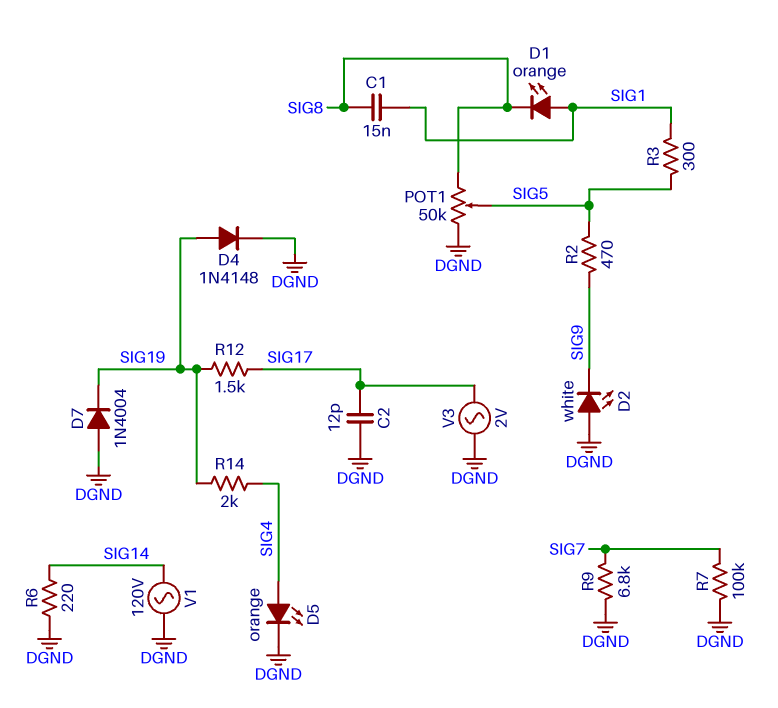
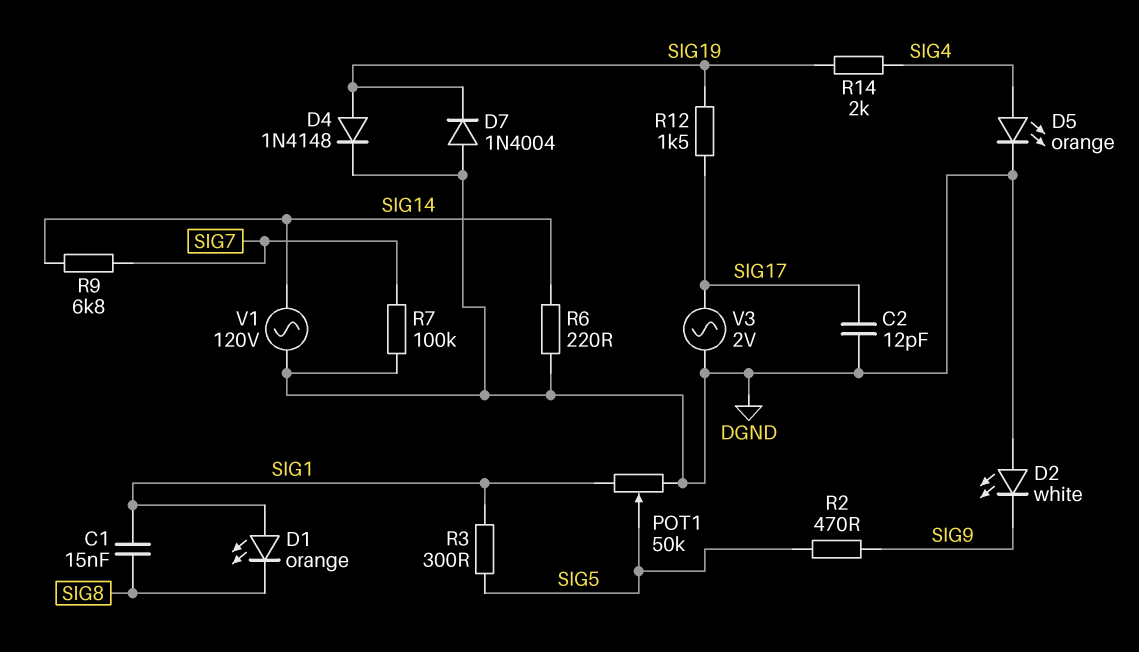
POT1: 50k (DGND, SIG8, wiper SIG5) -> 50k (DGND, SIG1, wiper SIG5)
R9: 6.8k (DGND, SIG7) -> 6.8k (SIG7, SIG14)

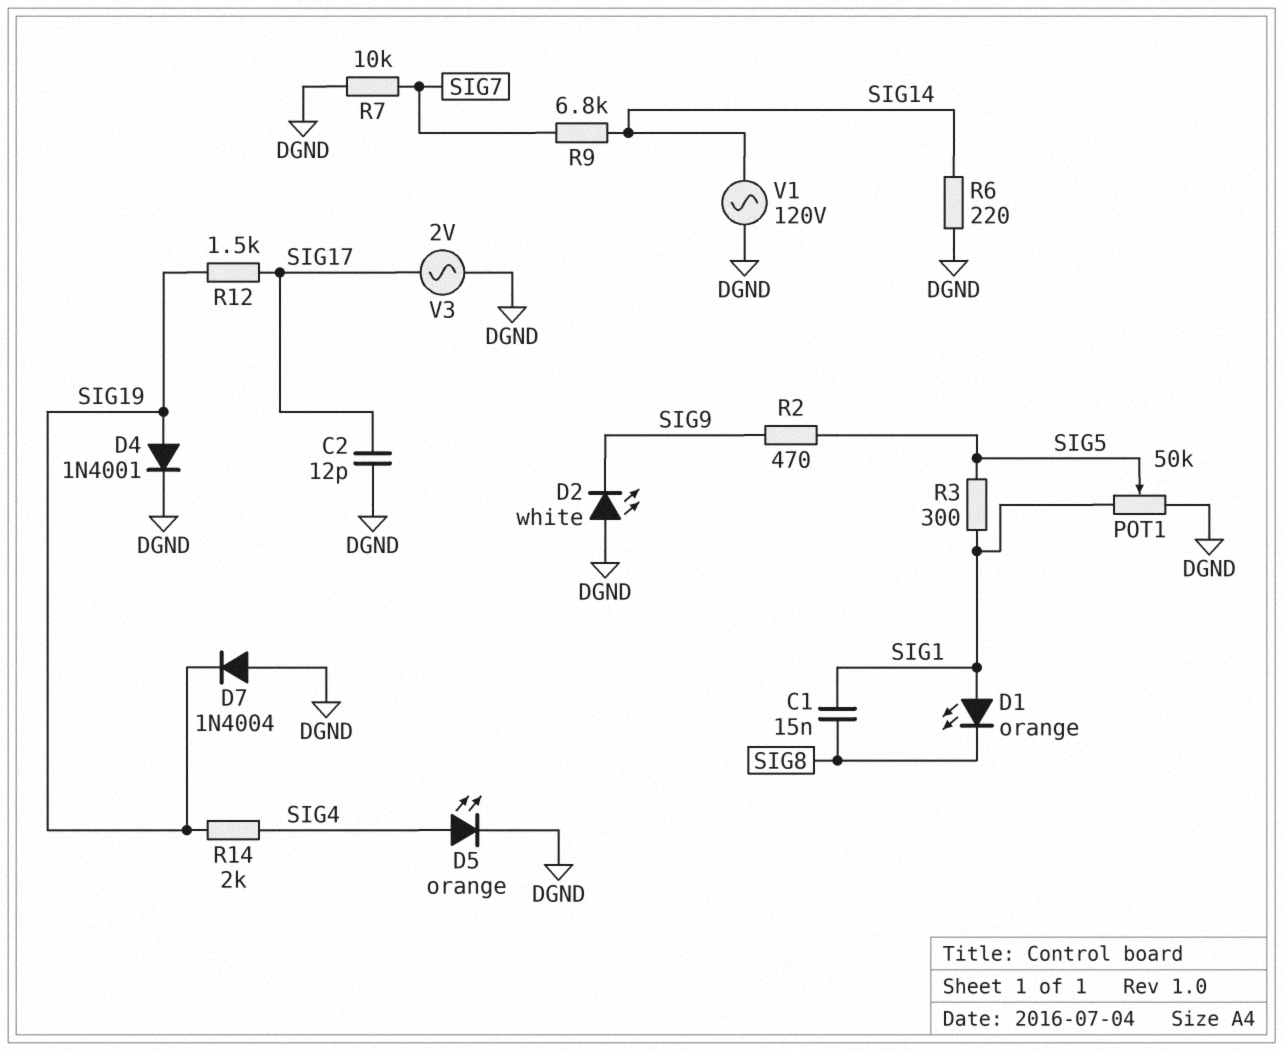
D4: diode 1N4148 (A SIG19, K DGND) -> diode 1N4001 (A SIG19, K DGND)
R7: 100k (DGND, SIG7) -> 10k (DGND, SIG7)

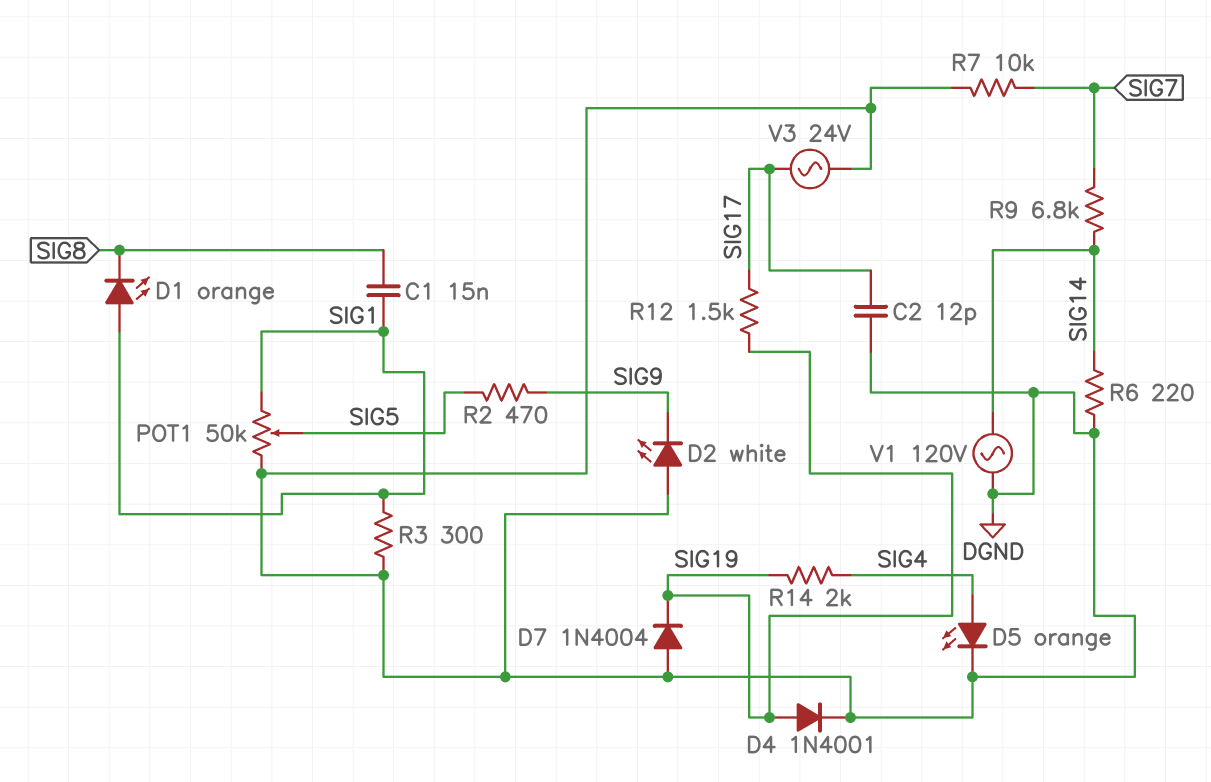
R3: 300 (SIG1, SIG5) -> 300 (DGND, SIG1)
V3: AC 2V (DGND, SIG17) -> AC 24V (DGND, SIG17)

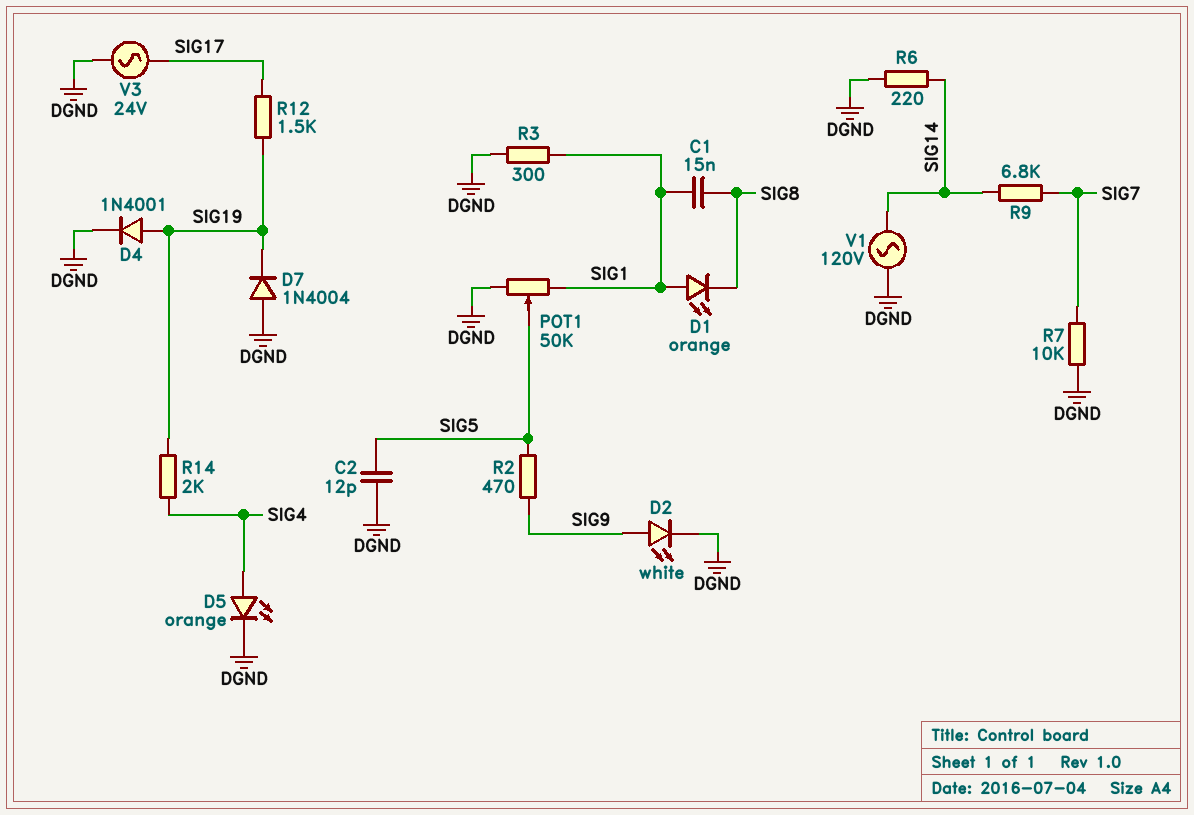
C2: 12pF (DGND, SIG17) -> 12pF (DGND, SIG5)
D2: LED white (A DGND, K SIG9) -> LED white (A SIG9, K DGND)

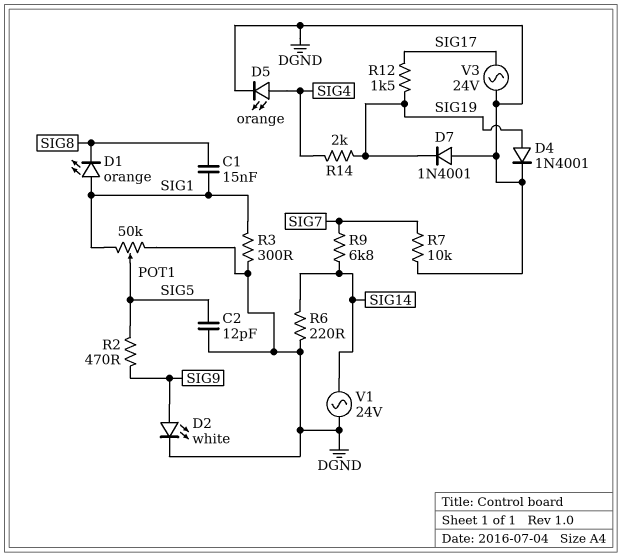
D7: diode 1N4004 (A DGND, K SIG19) -> diode 1N4001 (A DGND, K SIG19)
V1: AC 120V (DGND, SIG14) -> AC 24V (DGND, SIG14)

